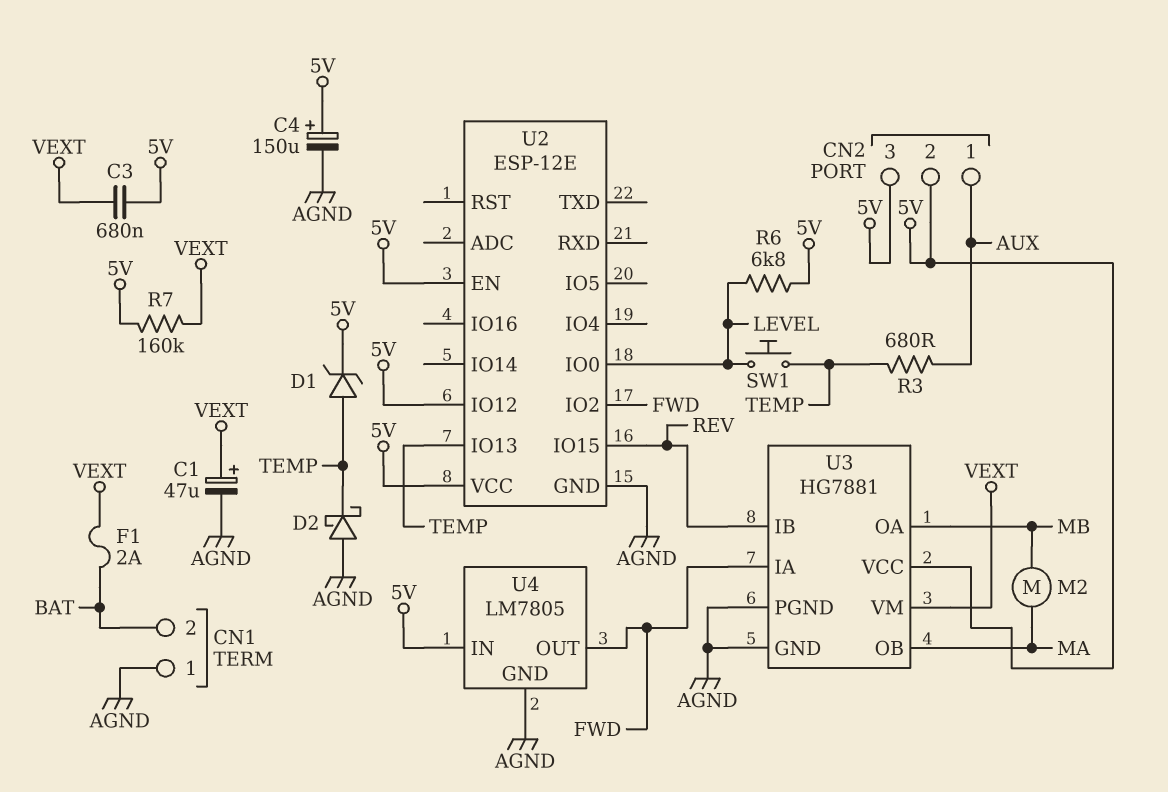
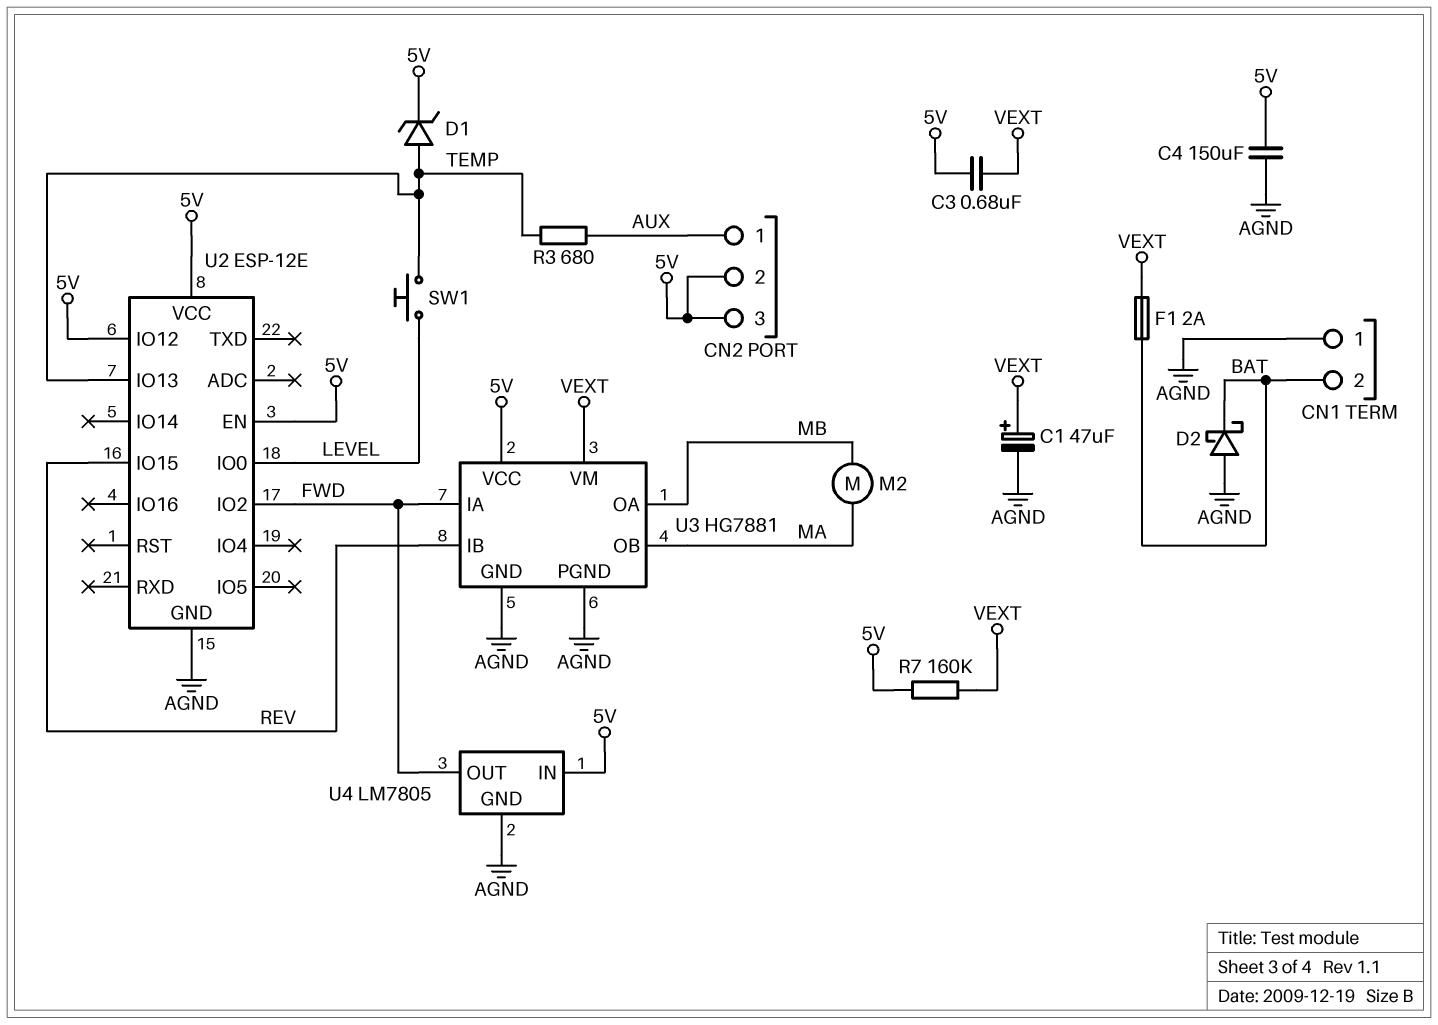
C4: 150uF (plus 5V, minus AGND) -> 150uF (5V, AGND)
D2: schottky (A AGND, K TEMP) -> schottky (A AGND, K BAT)
R6: 6.8k (5V, LEVEL) -> none

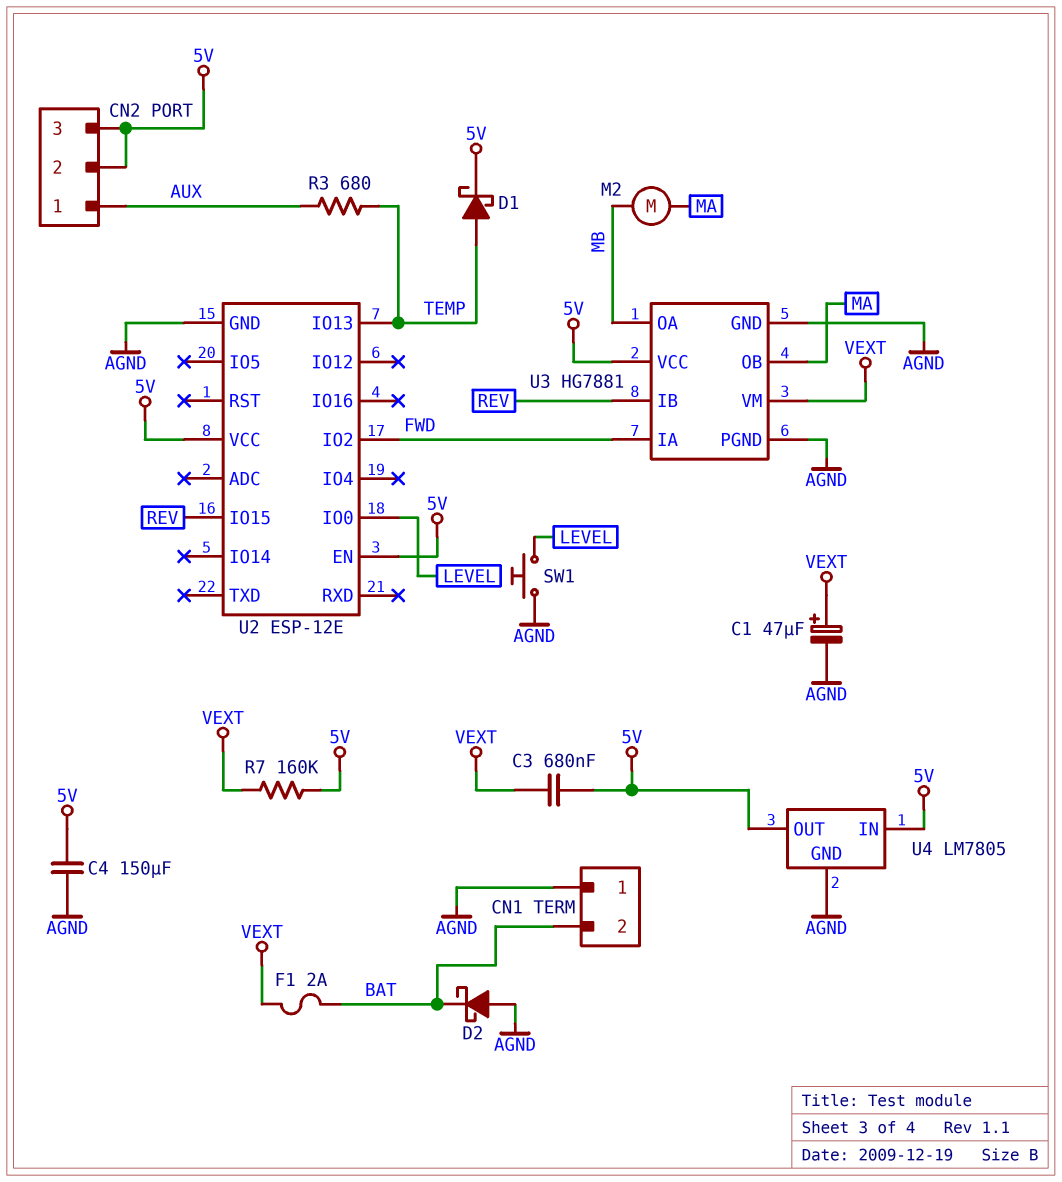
D1: zener (A TEMP, K 5V) -> schottky (A TEMP, K 5V)
SW1: button (LEVEL, TEMP) -> button (AGND, LEVEL)
U2 pin IO12: 5V -> none
U4 pin OUT: FWD -> 5V

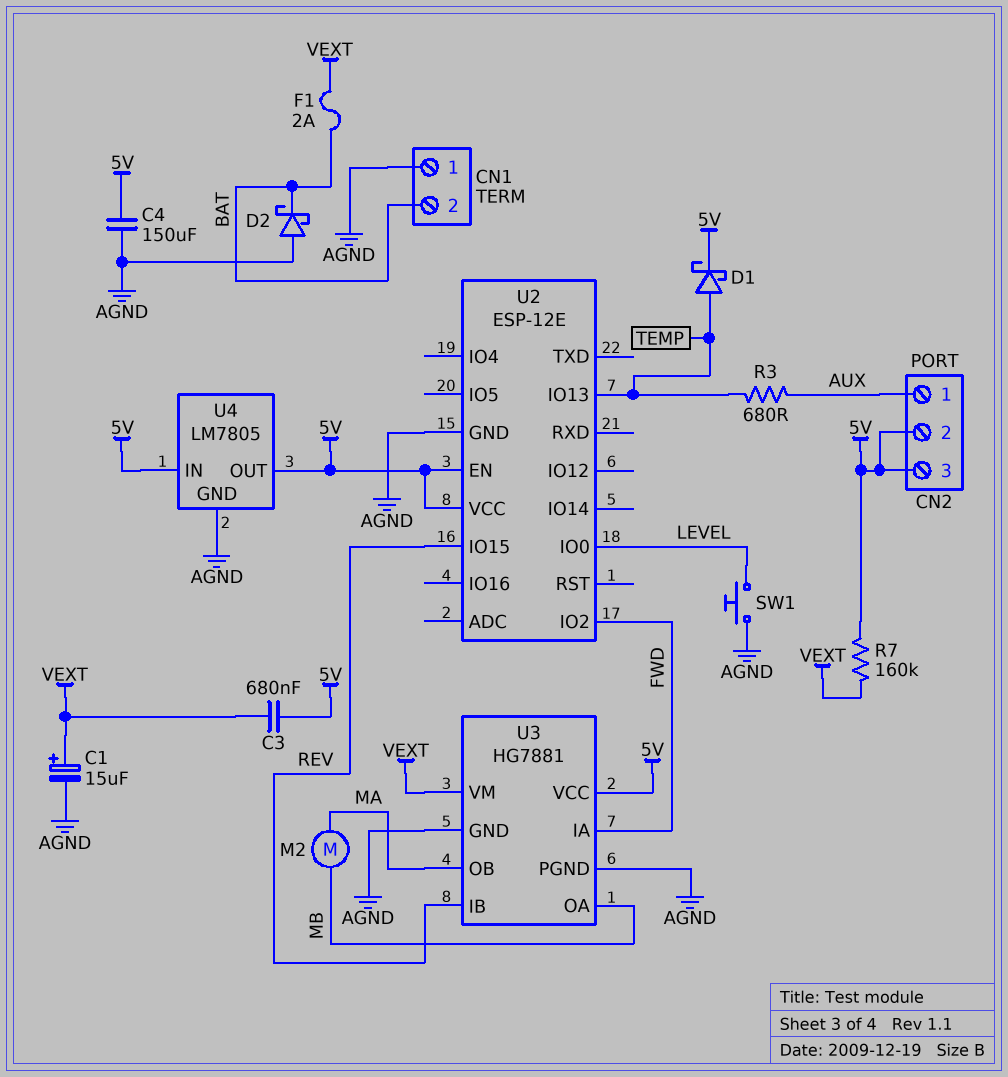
C1: 47uF (plus VEXT, minus AGND) -> 15uF (plus VEXT, minus AGND)

